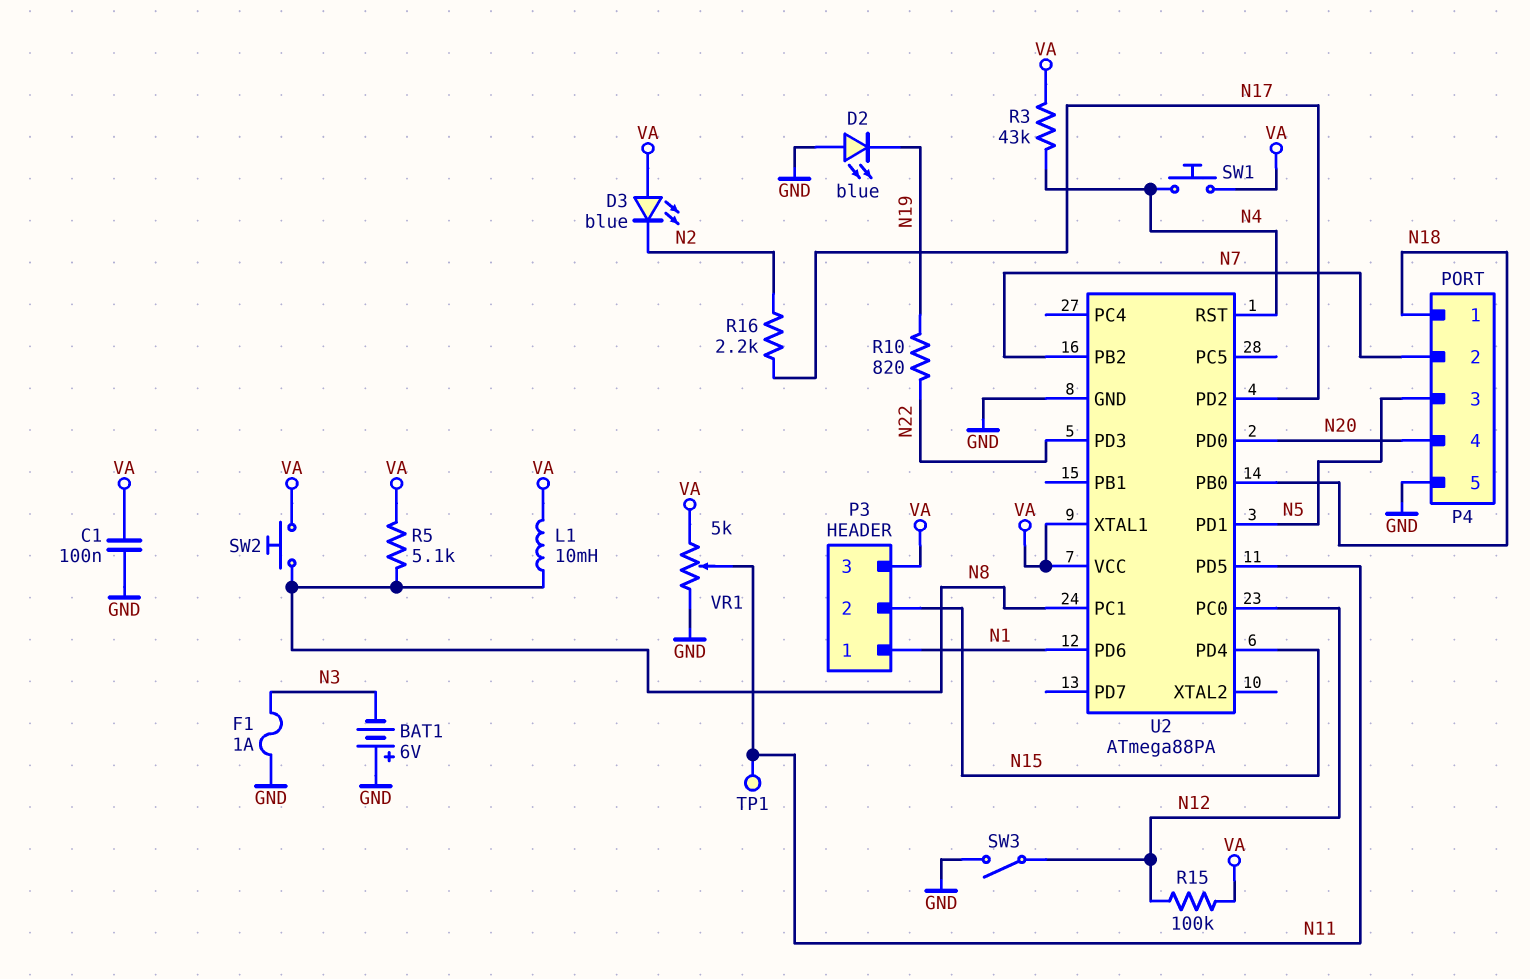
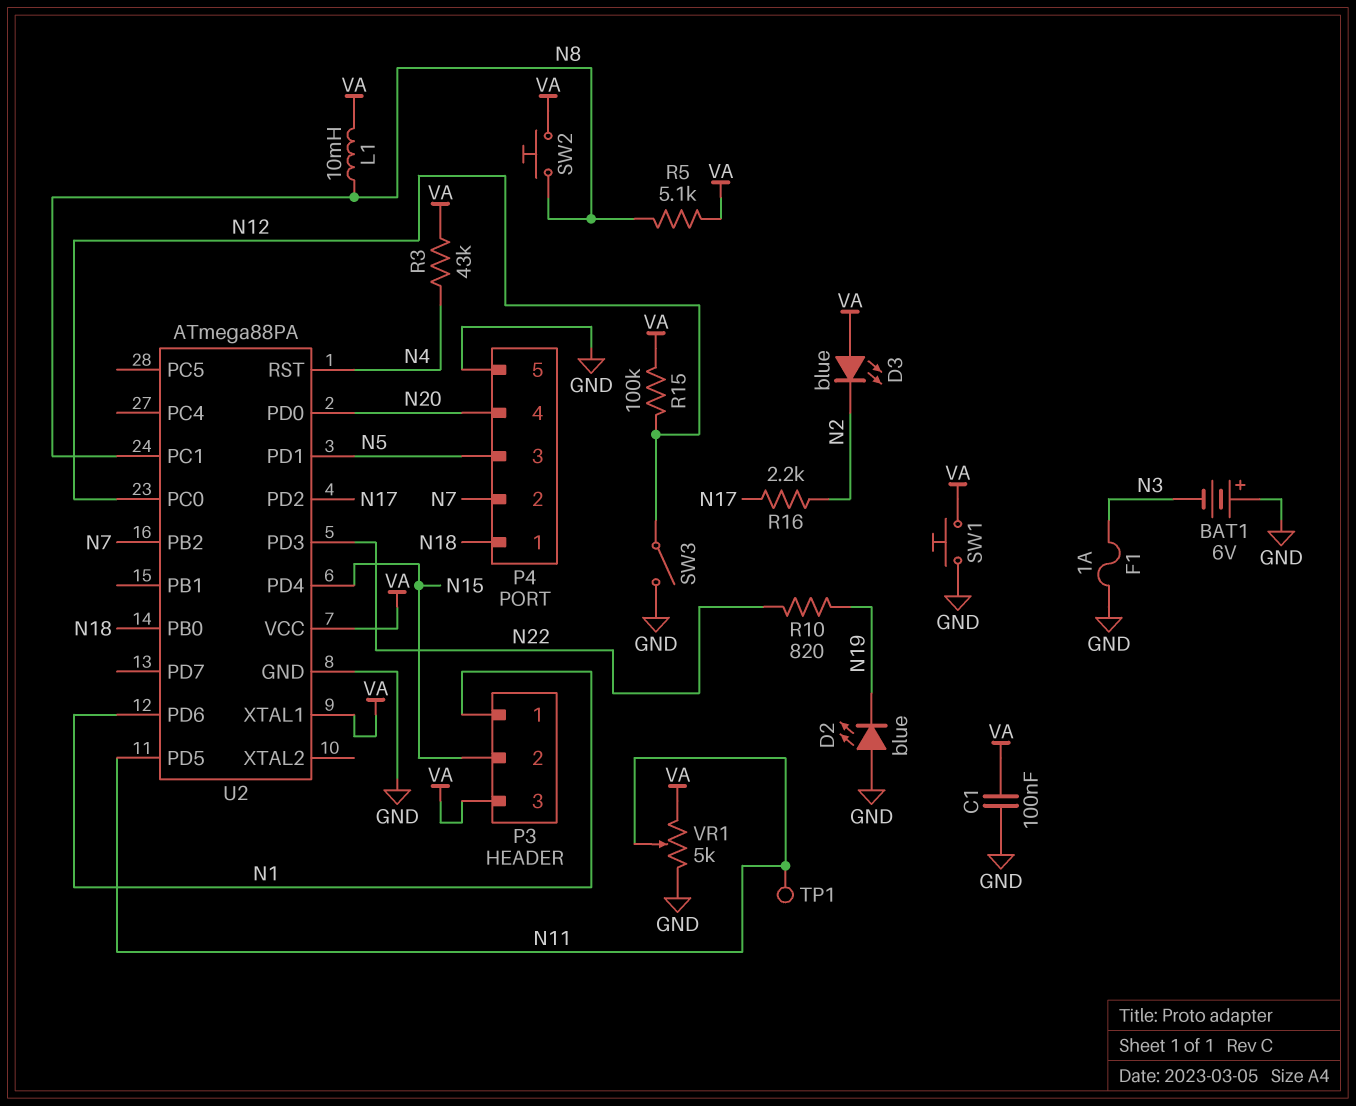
SW1: button (N4, VA) -> button (GND, VA)

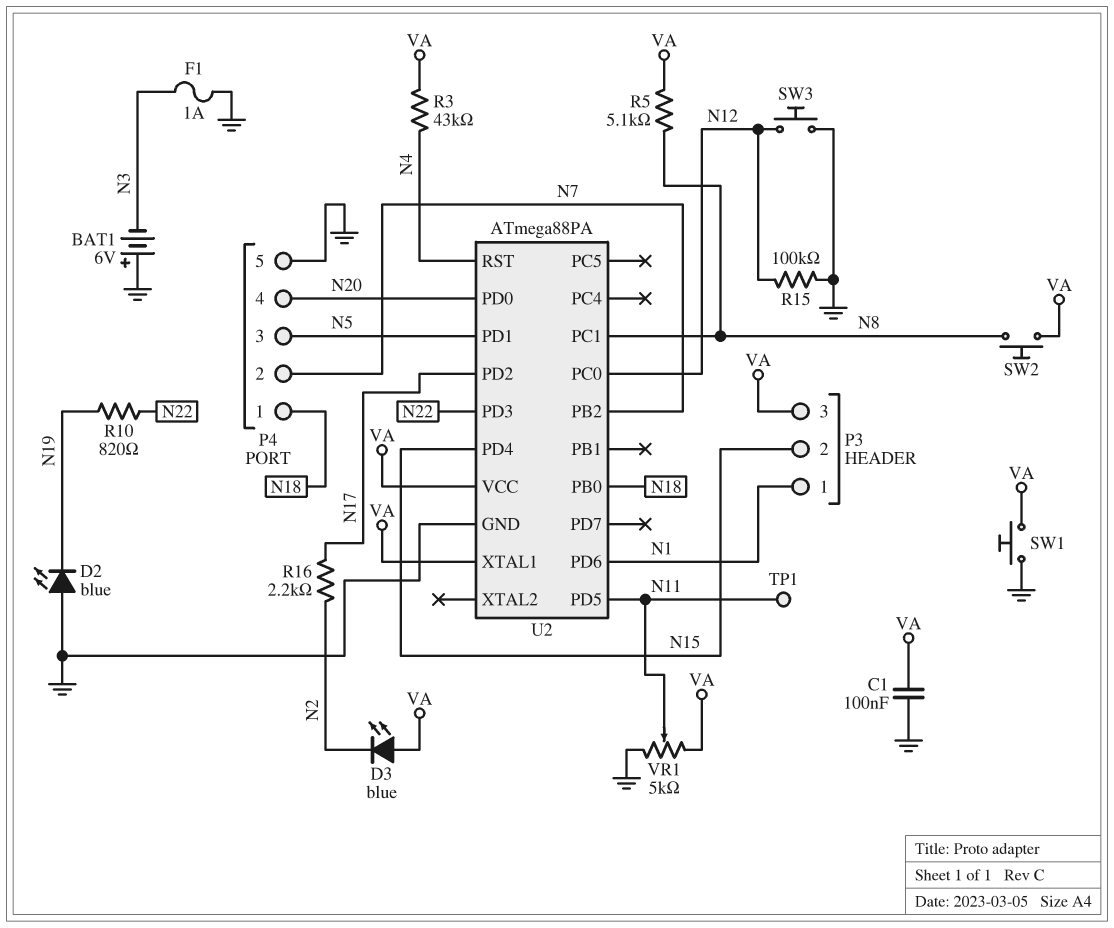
L1: 10mH (N8, VA) -> none
R15: 100k (N12, VA) -> 100k (GND, N12)
SW3: switch (GND, N12) -> button (GND, N12)

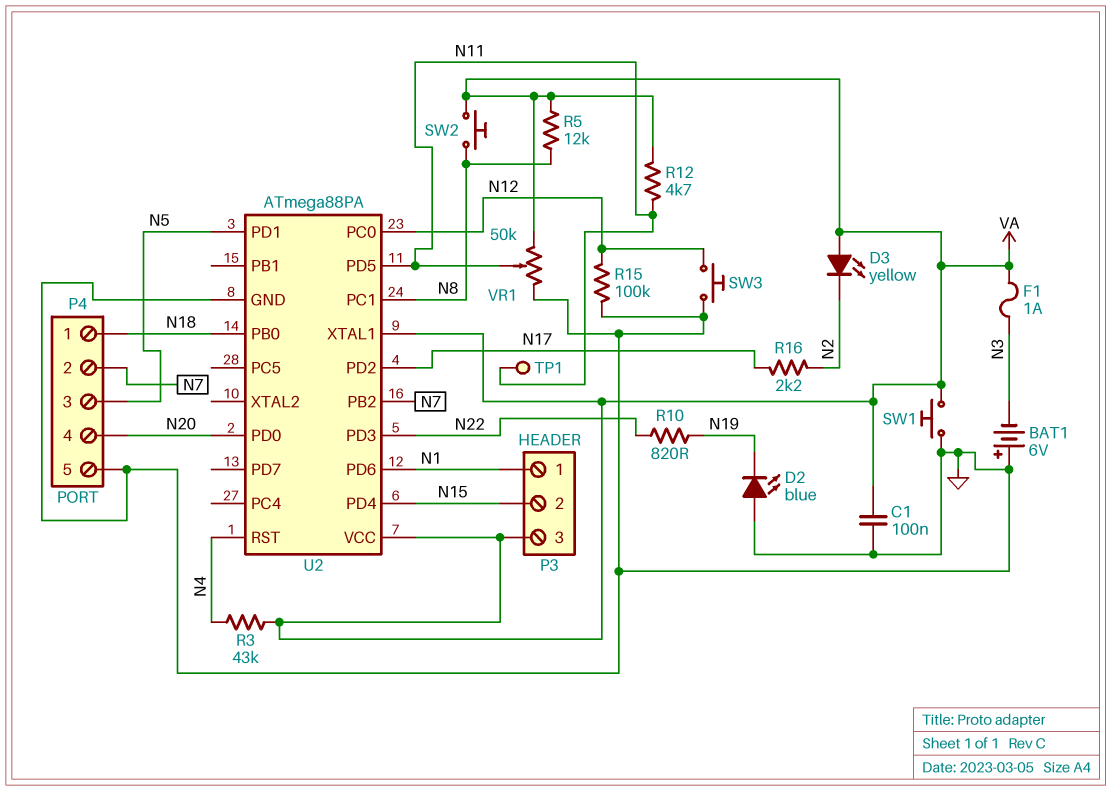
D3: LED blue (A VA, K N2) -> LED yellow (A VA, K N2)
F1: 1A (GND, N3) -> 1A (N3, VA)
R5: 5.1k (N8, VA) -> 12k (N8, VA)
R12: none -> 4.7k (N11, VA)
VR1: 5k (GND, VA, wiper N11) -> 50k (GND, VA, wiper N11)

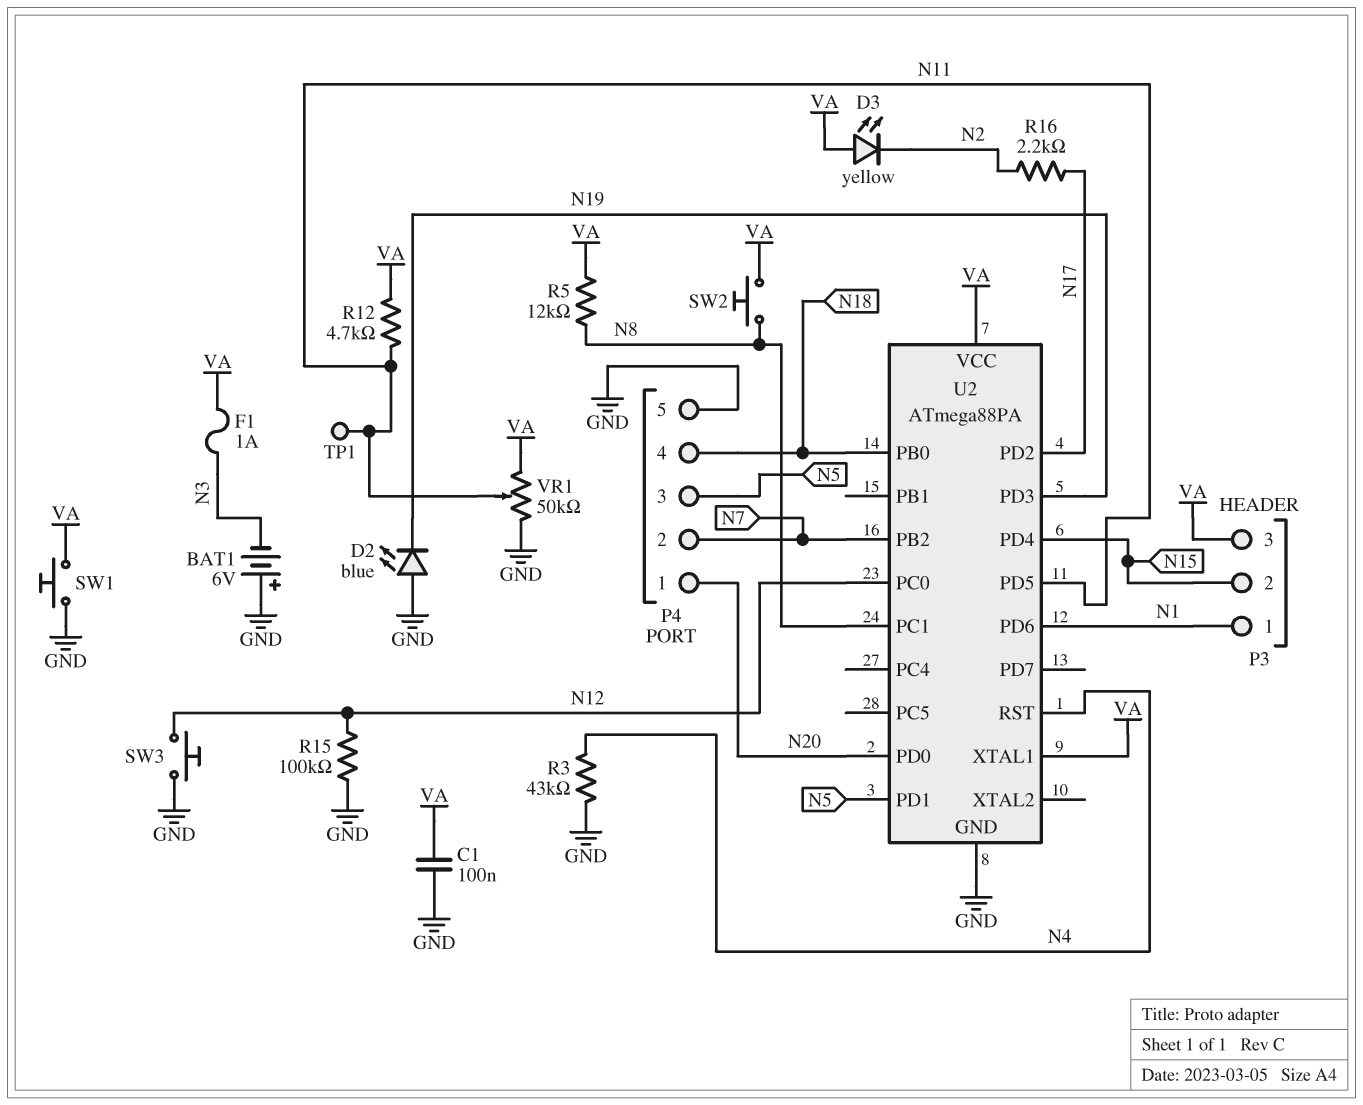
P4 pin 1: N18 -> N20
P4 pin 4: N20 -> N18
R3: 43k (N4, VA) -> 43k (GND, N4)
R10: 820 (N19, N22) -> none
U2 pin PD3: N22 -> N19

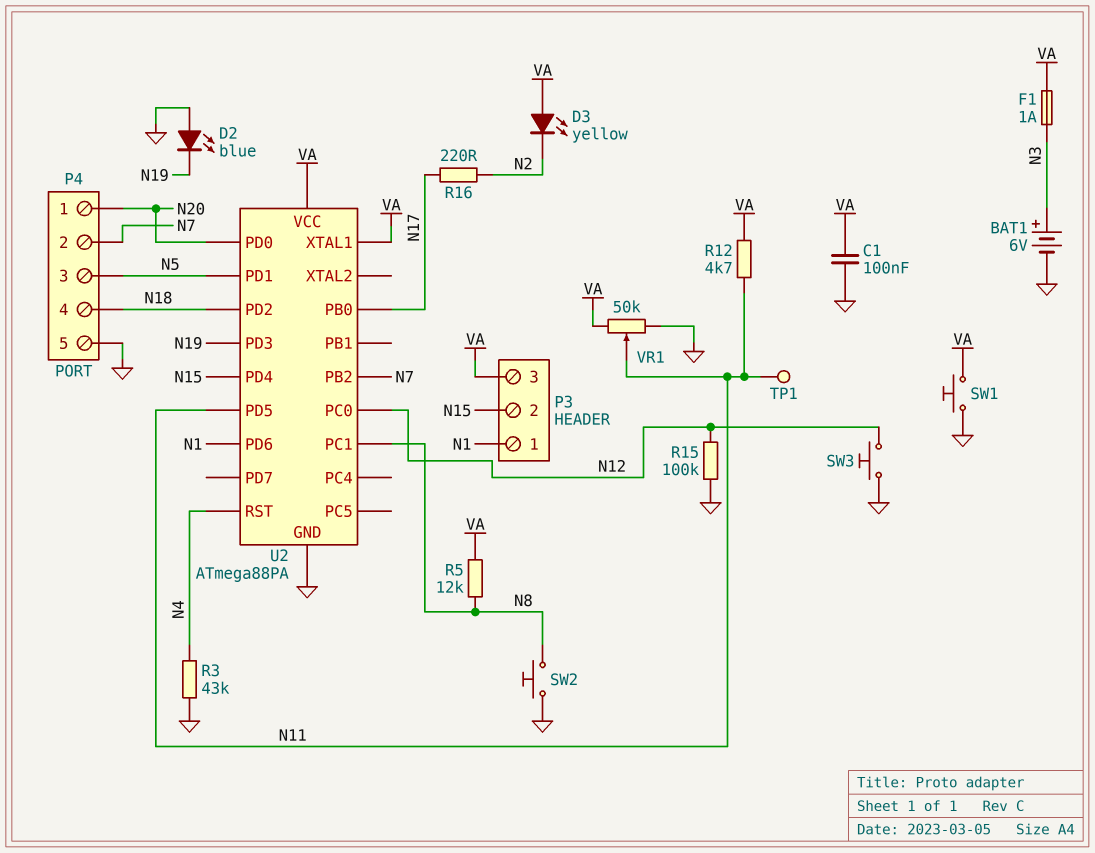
BAT1: 6V (plus GND, minus N3) -> 6V (plus N3, minus GND)
R16: 2.2k (N2, N17) -> 220 (N2, N17)
SW2: button (N8, VA) -> button (GND, N8)
U2 pin PB0: N18 -> N17
U2 pin PD2: N17 -> N18

